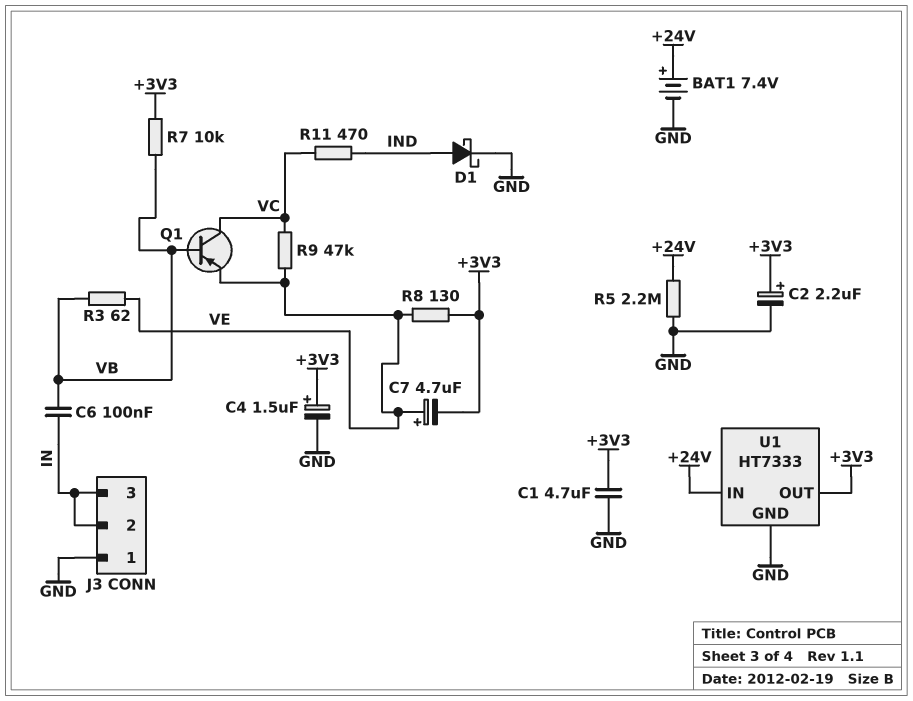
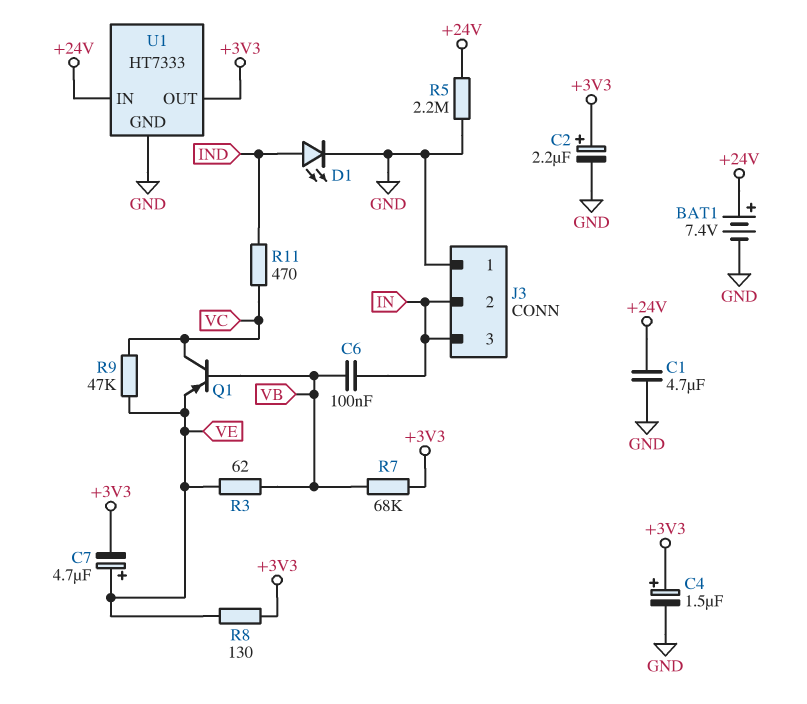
C1: 4.7uF (+3V3, GND) -> 4.7uF (+24V, GND)
D1: schottky (A IND, K GND) -> LED (A IND, K GND)
R7: 10k (+3V3, VB) -> 68k (+3V3, VB)

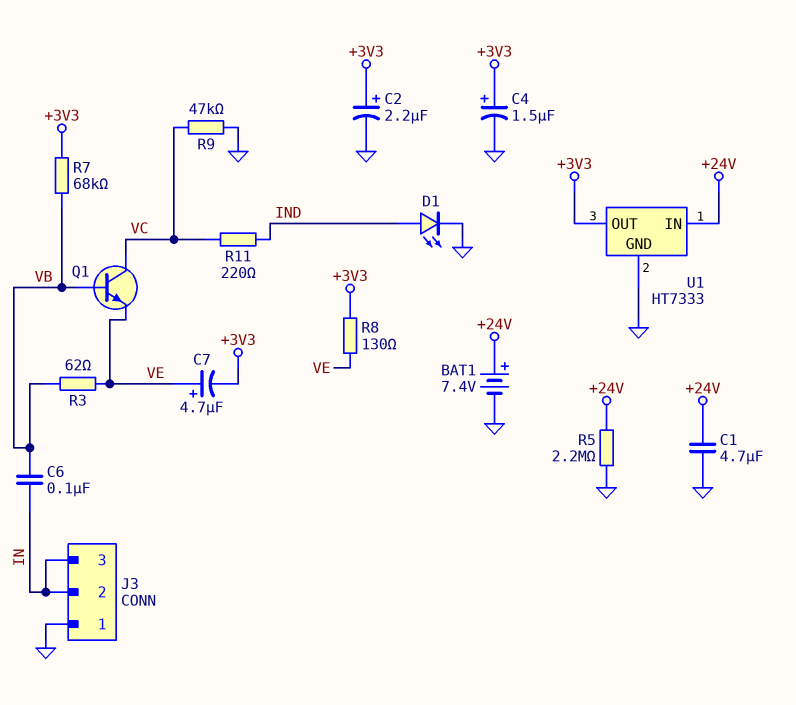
Q1: PNP (B VB, C VC, E VE) -> NPN (B VB, C VC, E VE)
R9: 47k (VC, VE) -> 47k (GND, VC)
R11: 470 (IND, VC) -> 220 (IND, VC)

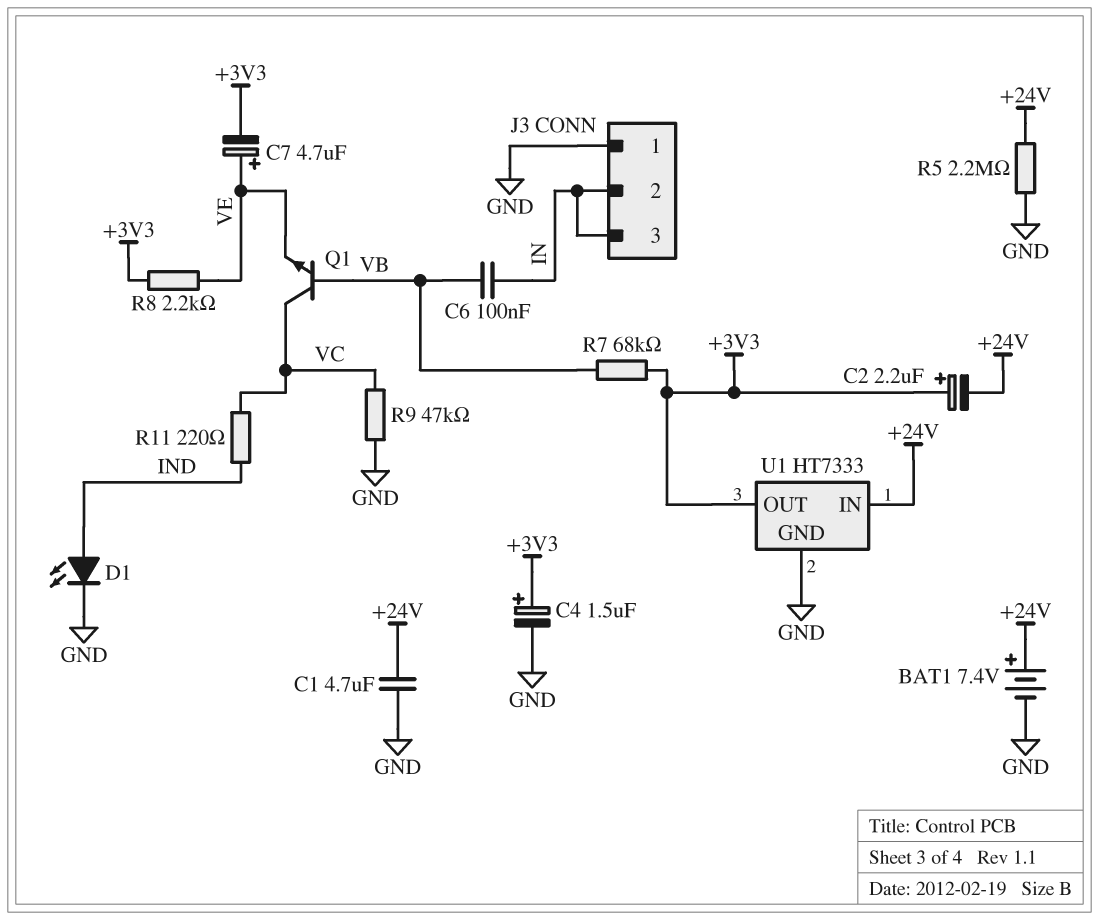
C2: 2.2uF (plus +3V3, minus GND) -> 2.2uF (plus +3V3, minus +24V)
R3: 62 (VB, VE) -> none
R8: 130 (+3V3, VE) -> 2.2k (+3V3, VE)

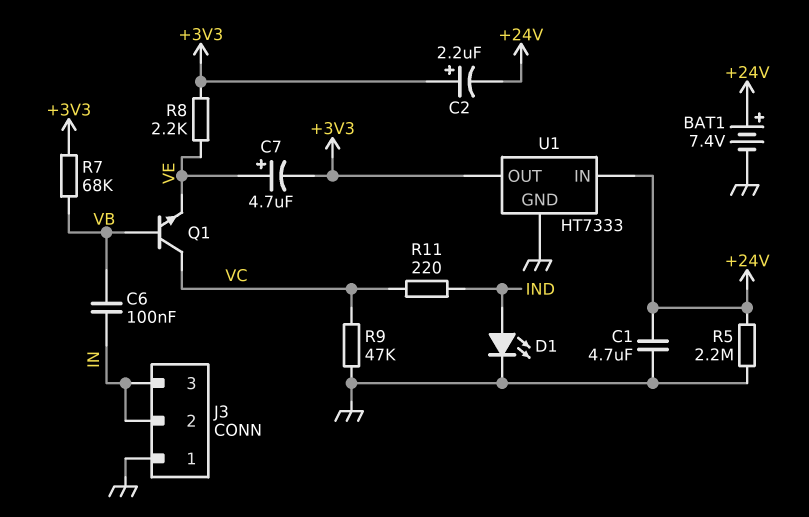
C4: 1.5uF (plus +3V3, minus GND) -> none

